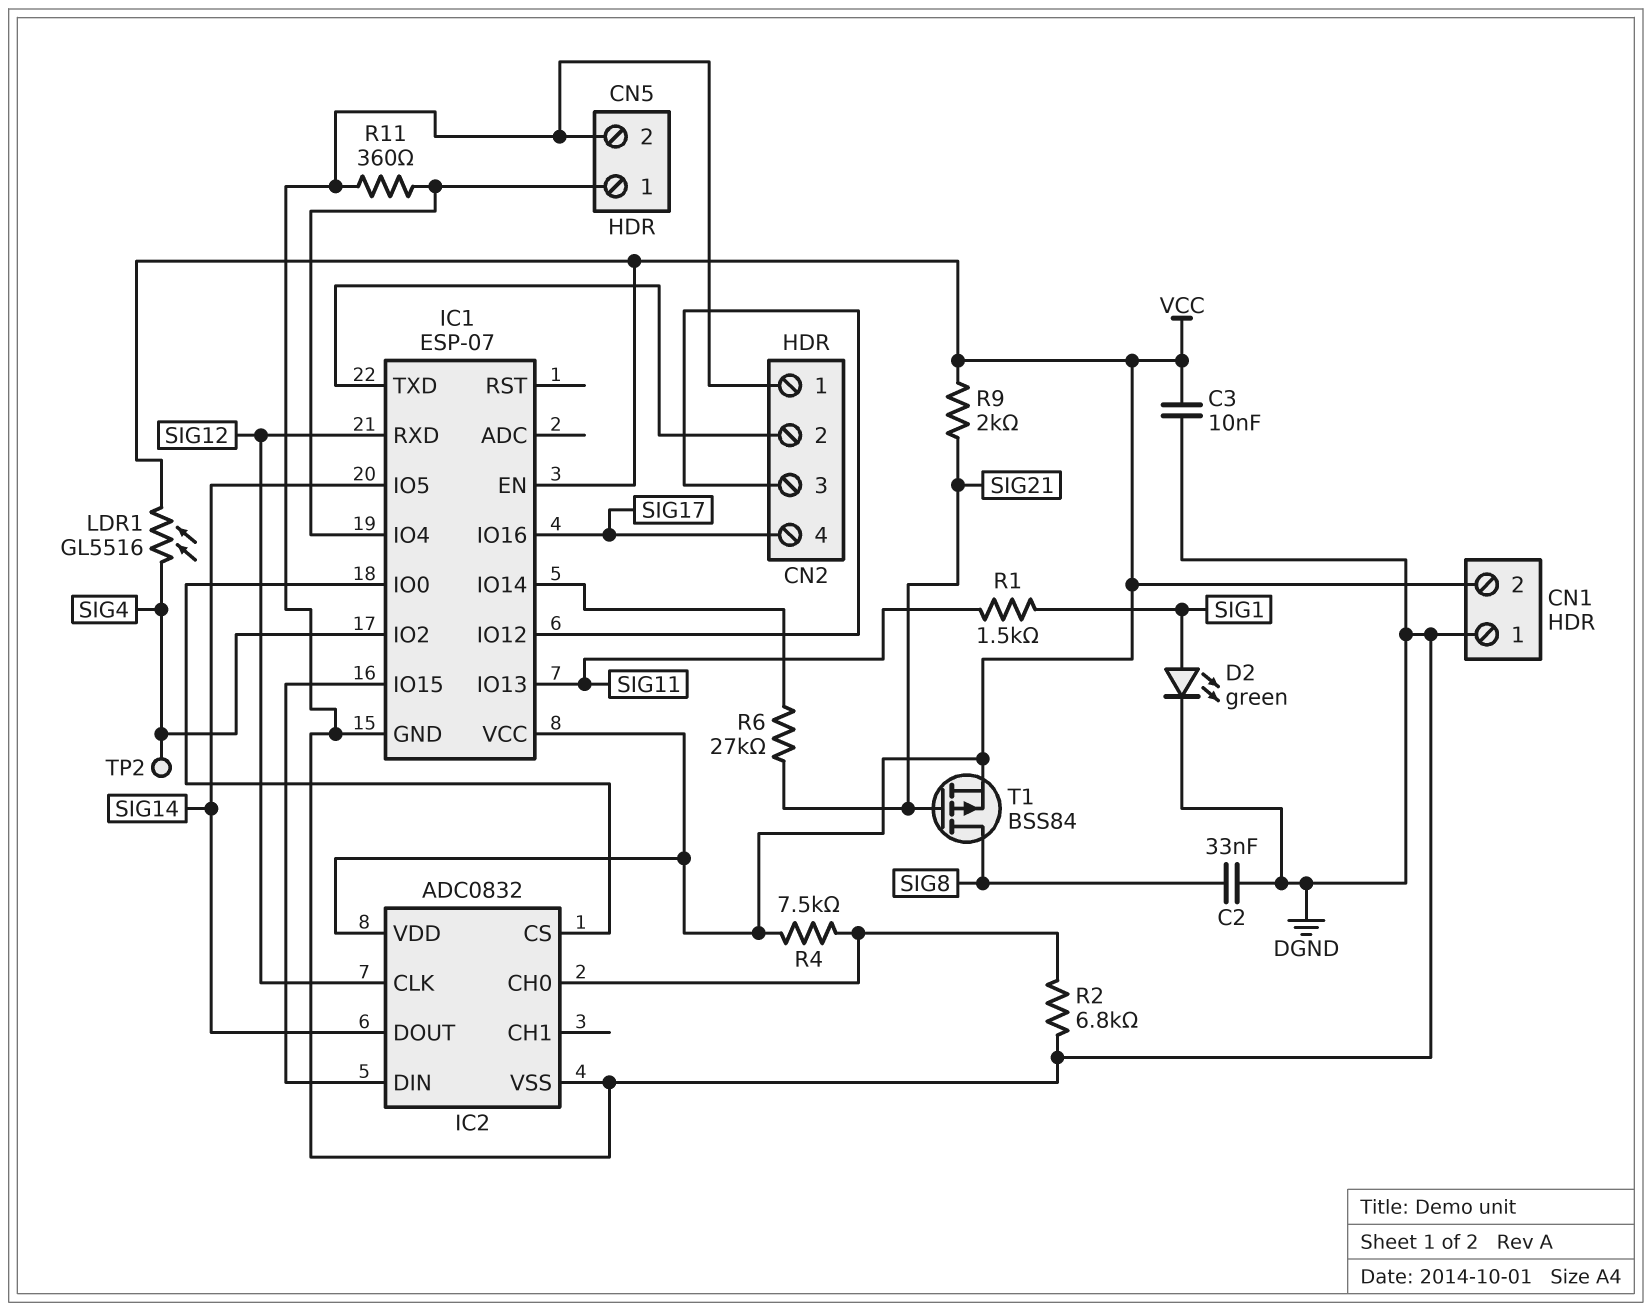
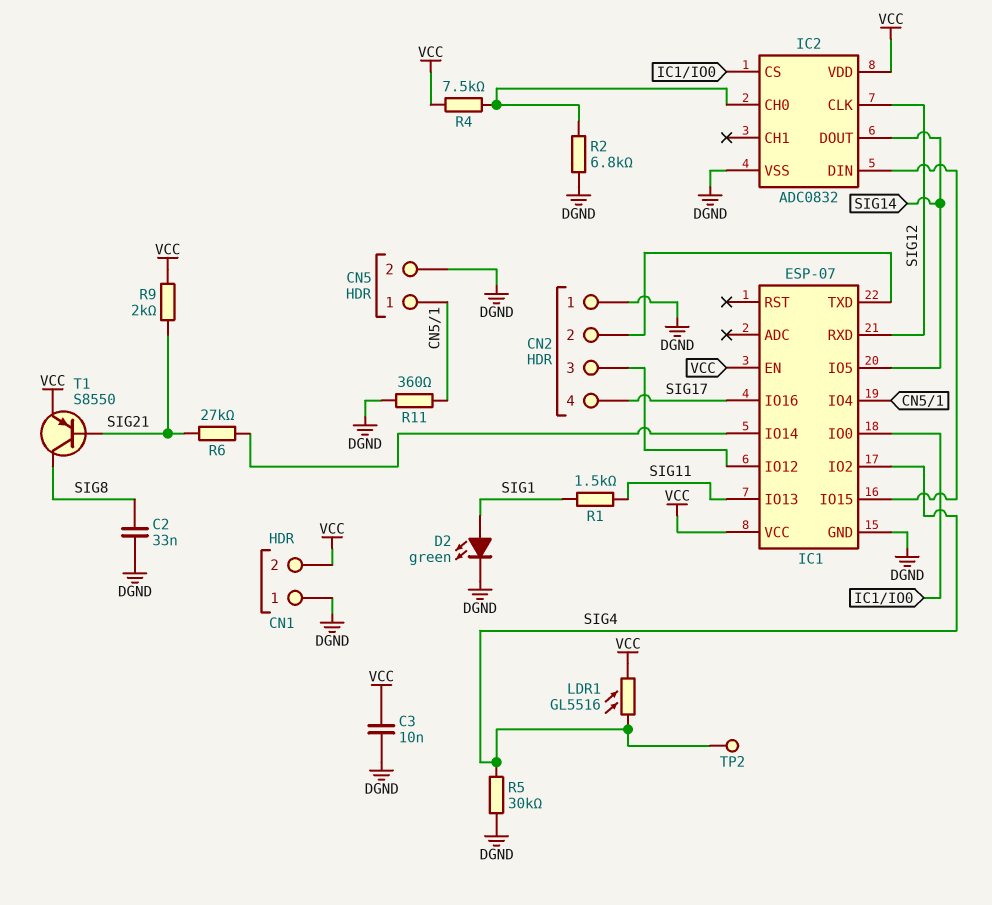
R5: none -> 30k (DGND, SIG4)
T1: PMOS BSS84 (G SIG21, D SIG8, S VCC) -> PNP S8550 (B SIG21, C SIG8, E VCC)

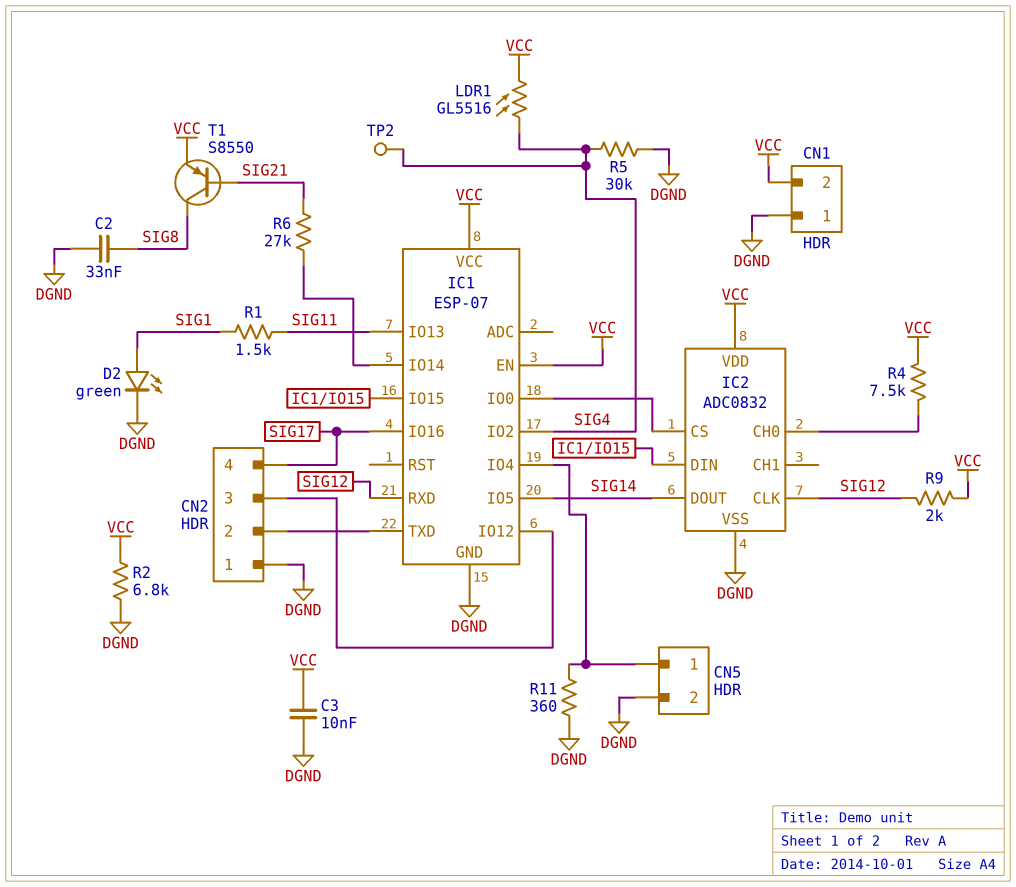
R2: 6.8k (DGND, IC2/CH0) -> 6.8k (DGND, VCC)
R9: 2k (SIG21, VCC) -> 2k (SIG12, VCC)

